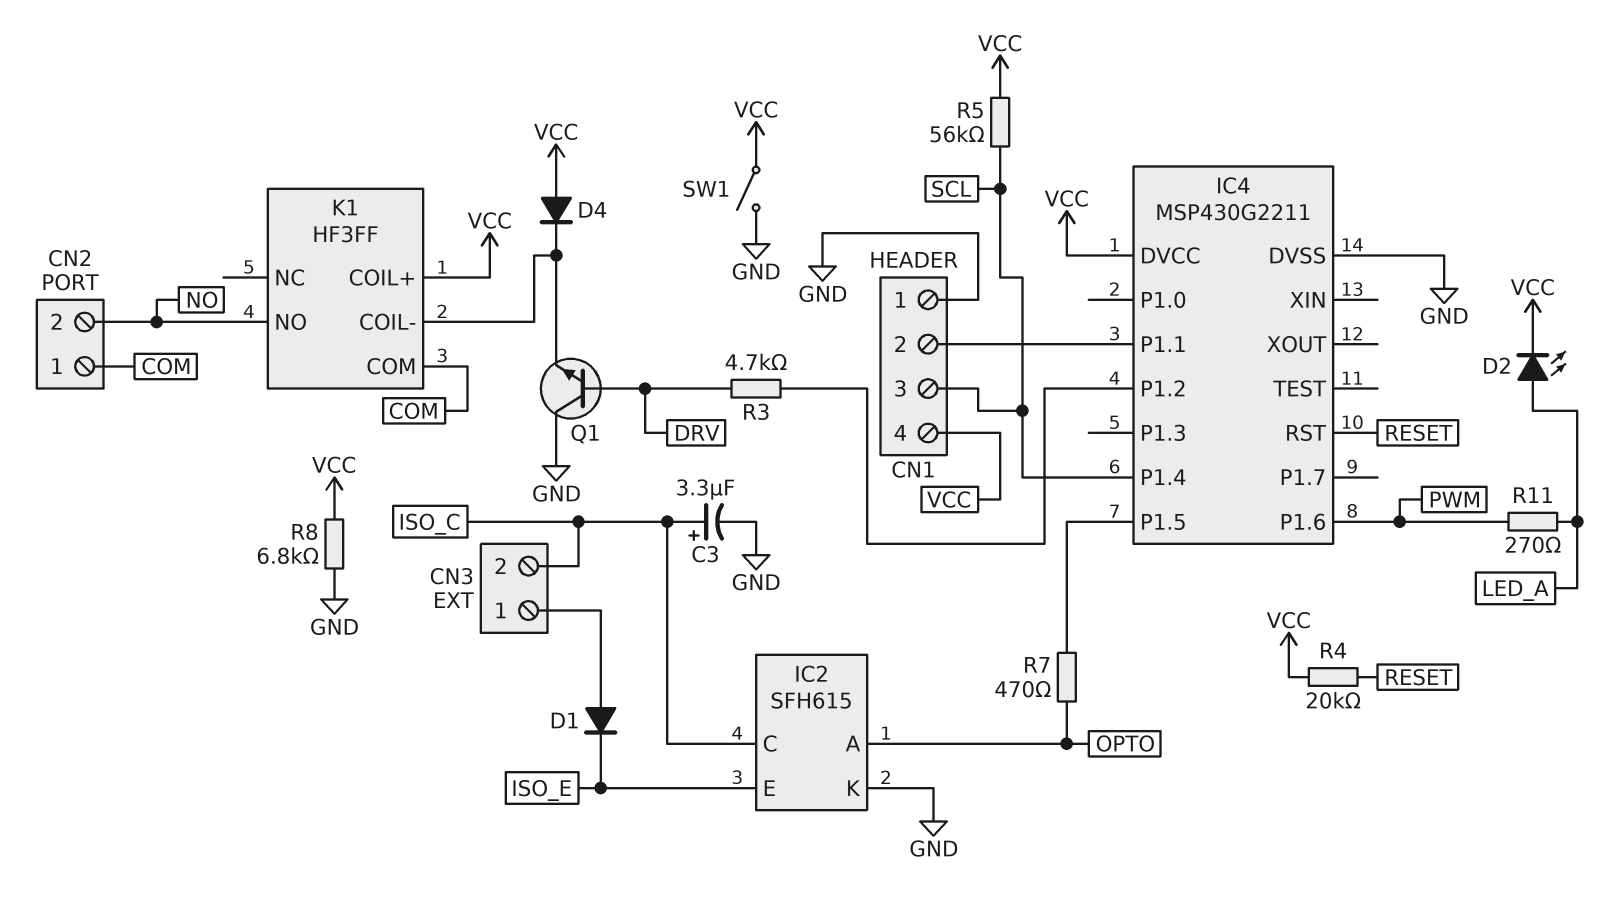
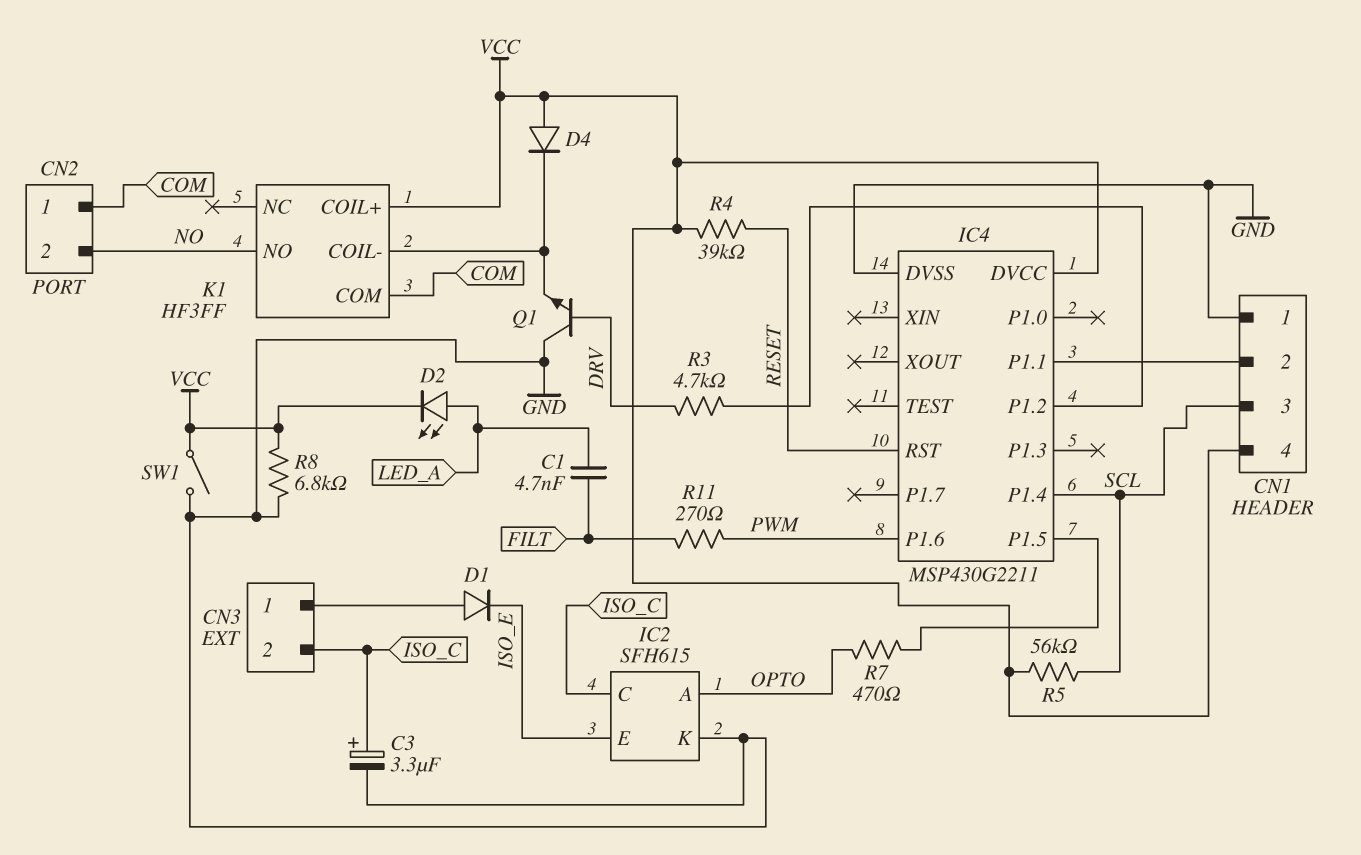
C1: none -> 4.7nF (FILT, LED_A)
R4: 20k (RESET, VCC) -> 39k (RESET, VCC)
R11: 270 (LED_A, PWM) -> 270 (FILT, PWM)

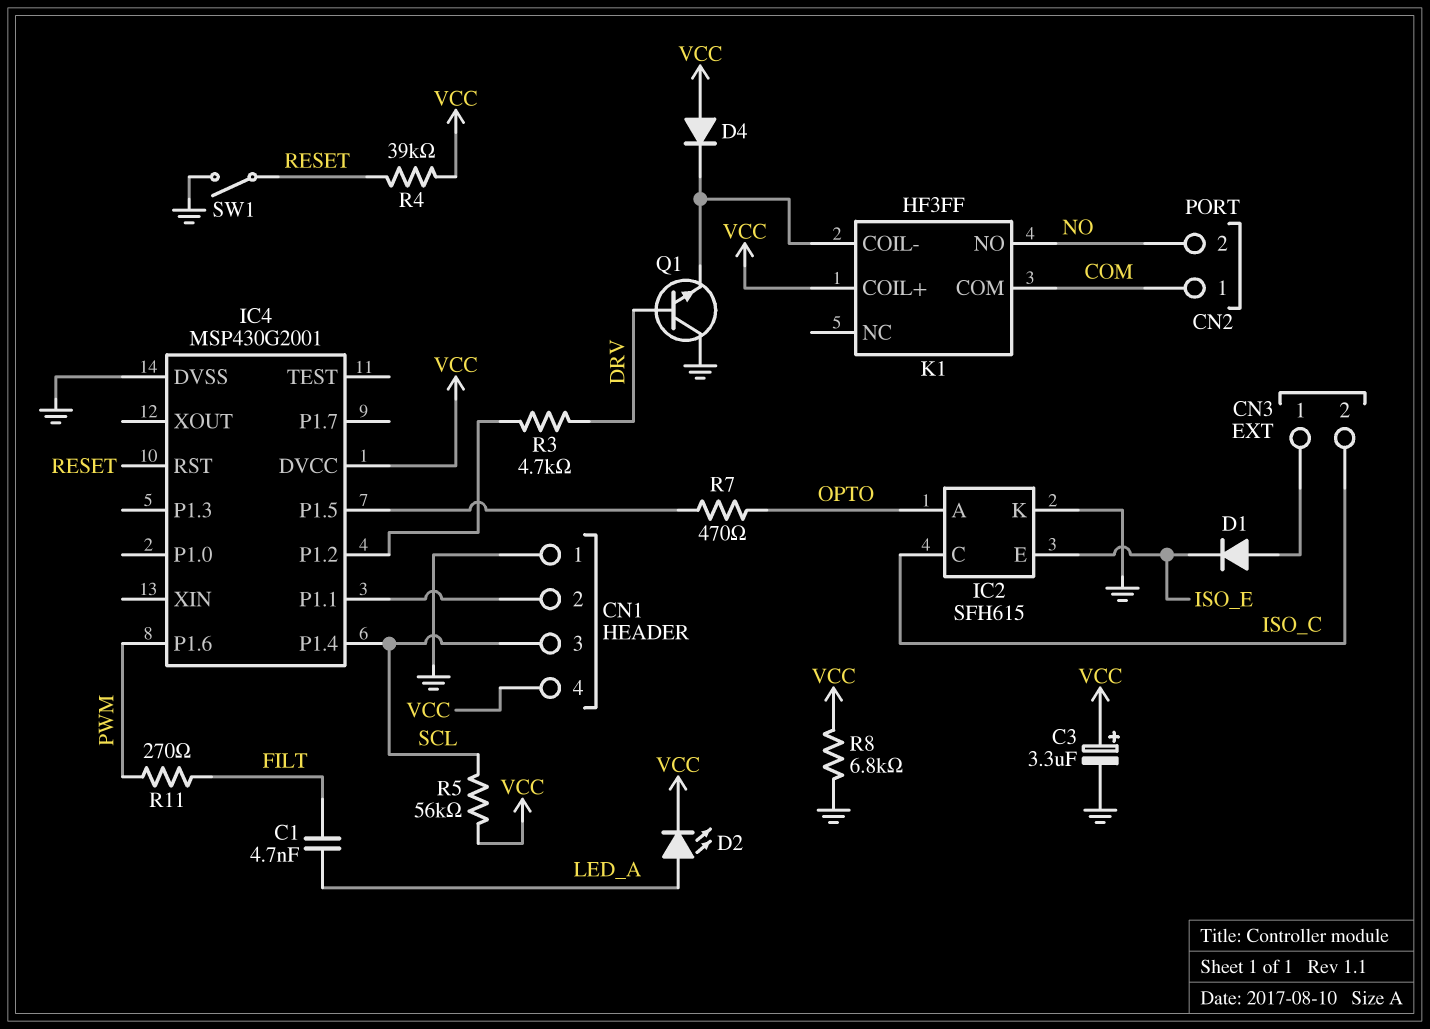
C3: 3.3uF (plus ISO_C, minus GND) -> 3.3uF (plus VCC, minus GND)
IC4: MSP430G2211 -> MSP430G2001
SW1: switch (GND, VCC) -> switch (GND, RESET)

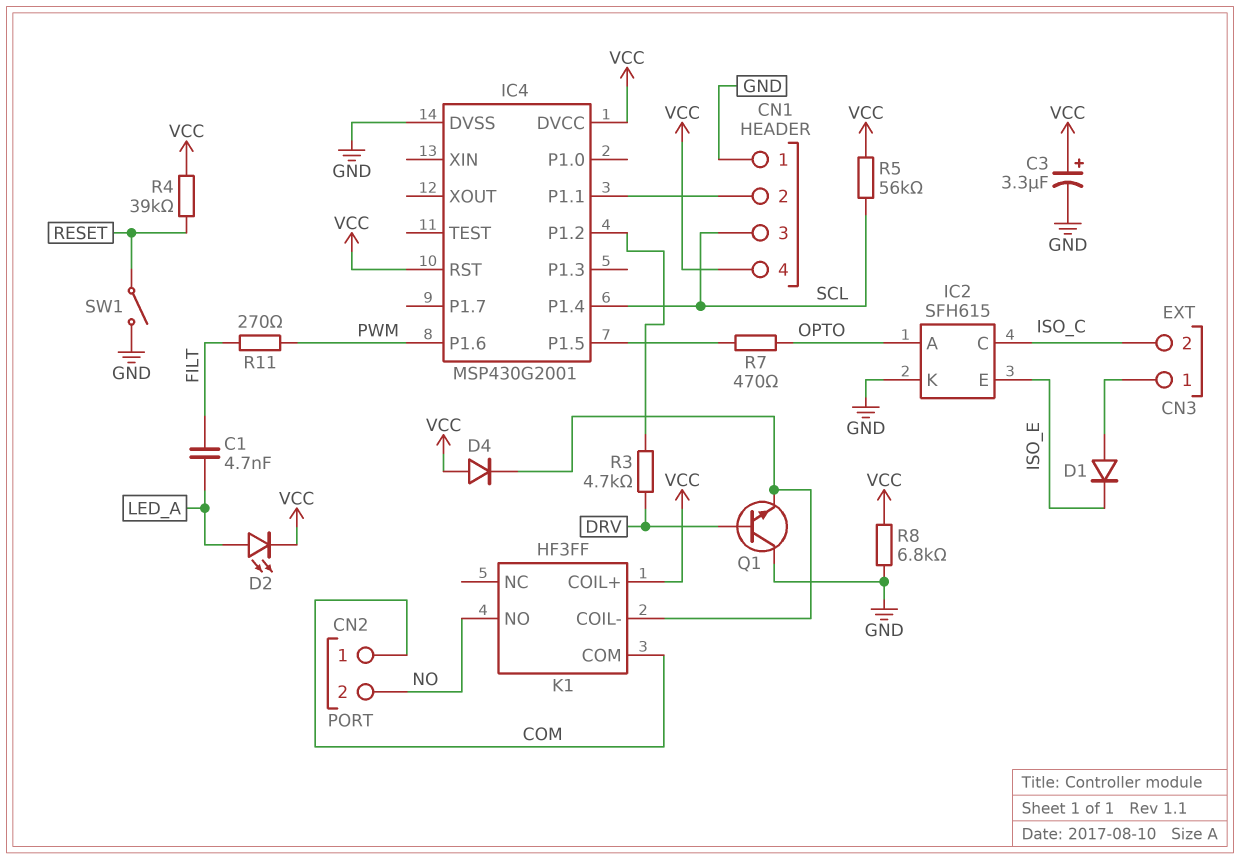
IC4 pin RST: RESET -> VCC

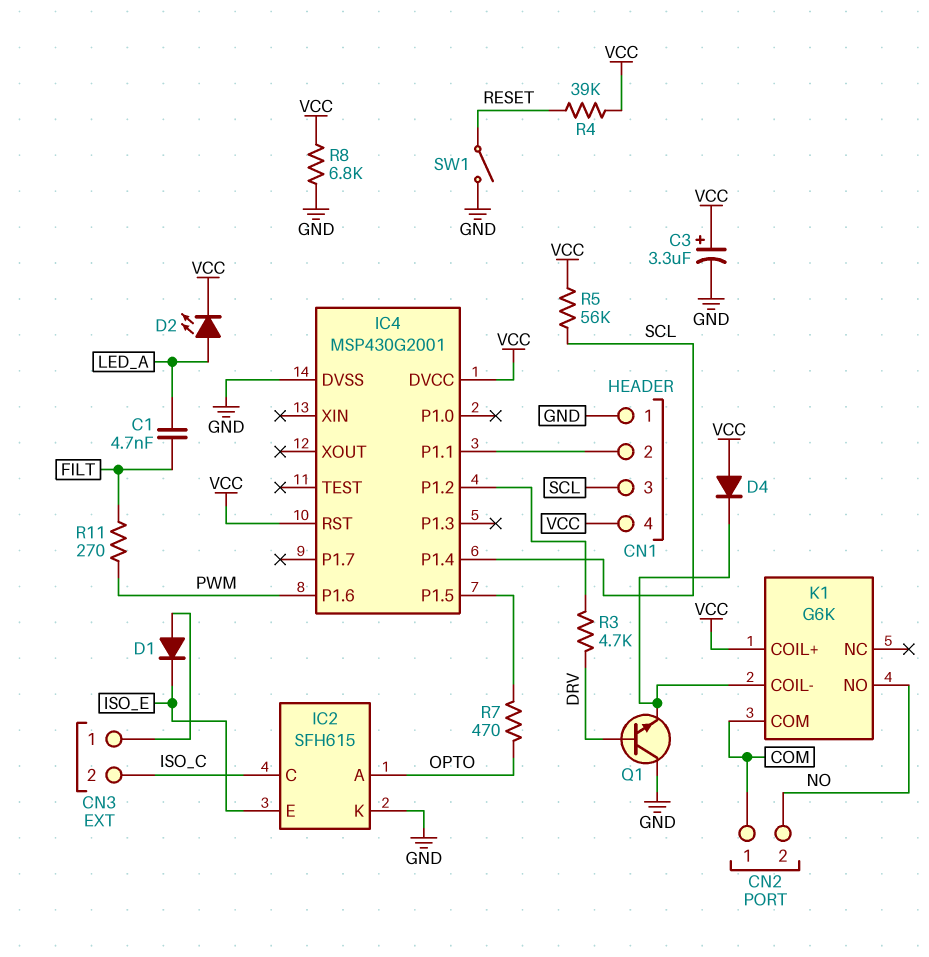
K1: HF3FF -> G6K

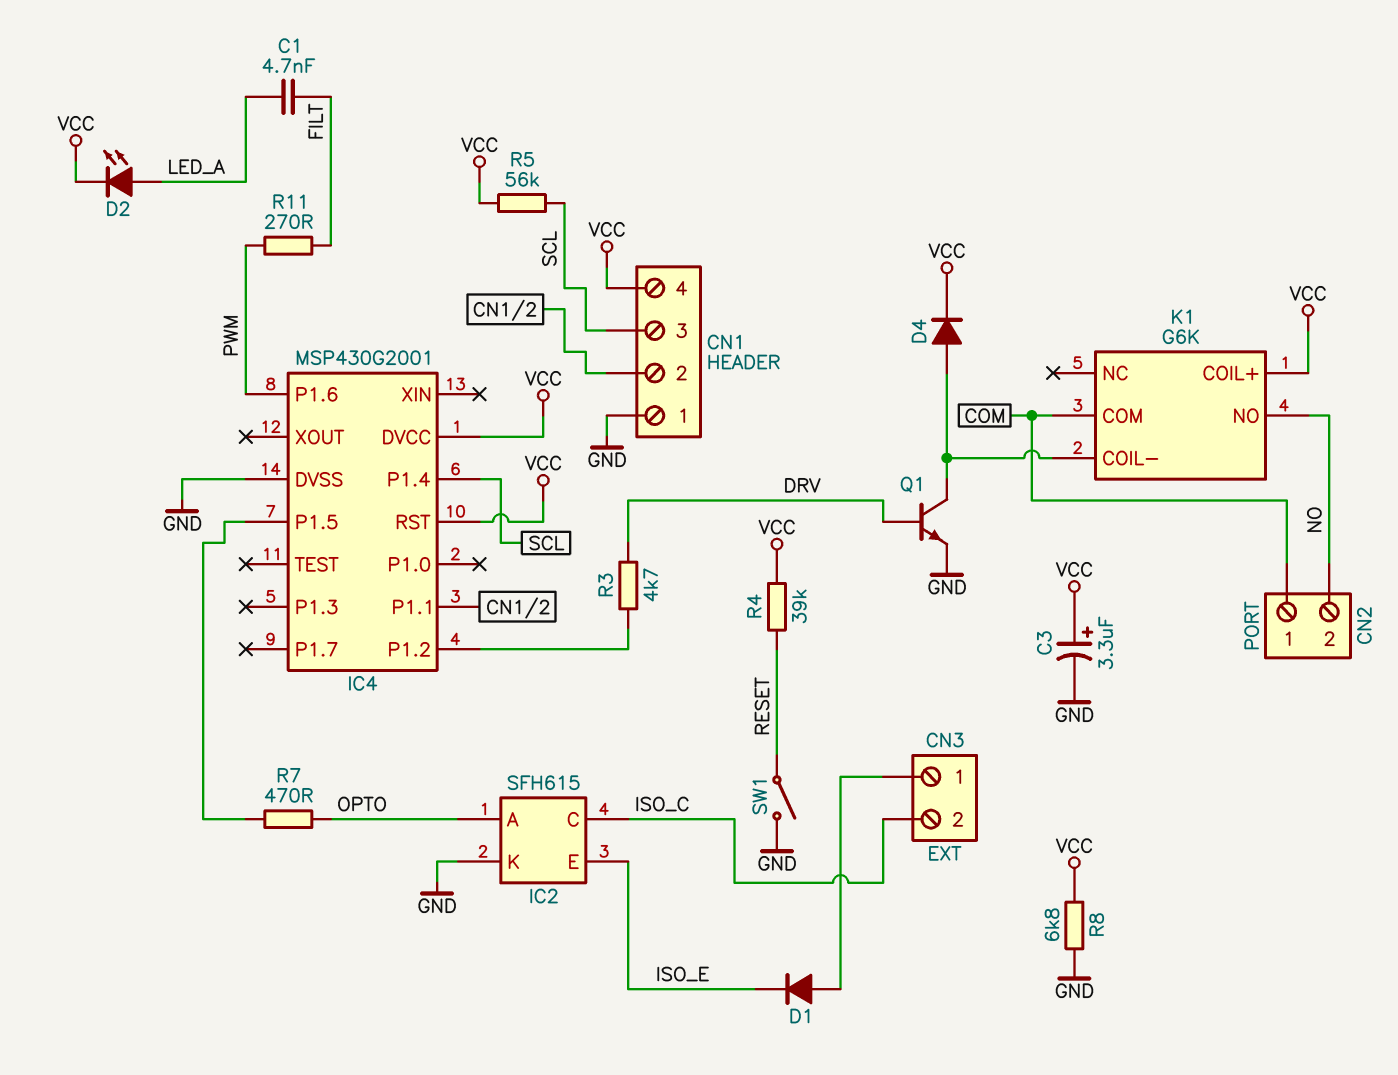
D4: diode (A VCC, K K1/COIL-) -> diode (A K1/COIL-, K VCC)
Q1: NPN (B DRV, C GND, E K1/COIL-) -> NPN (B DRV, C K1/COIL-, E GND)

